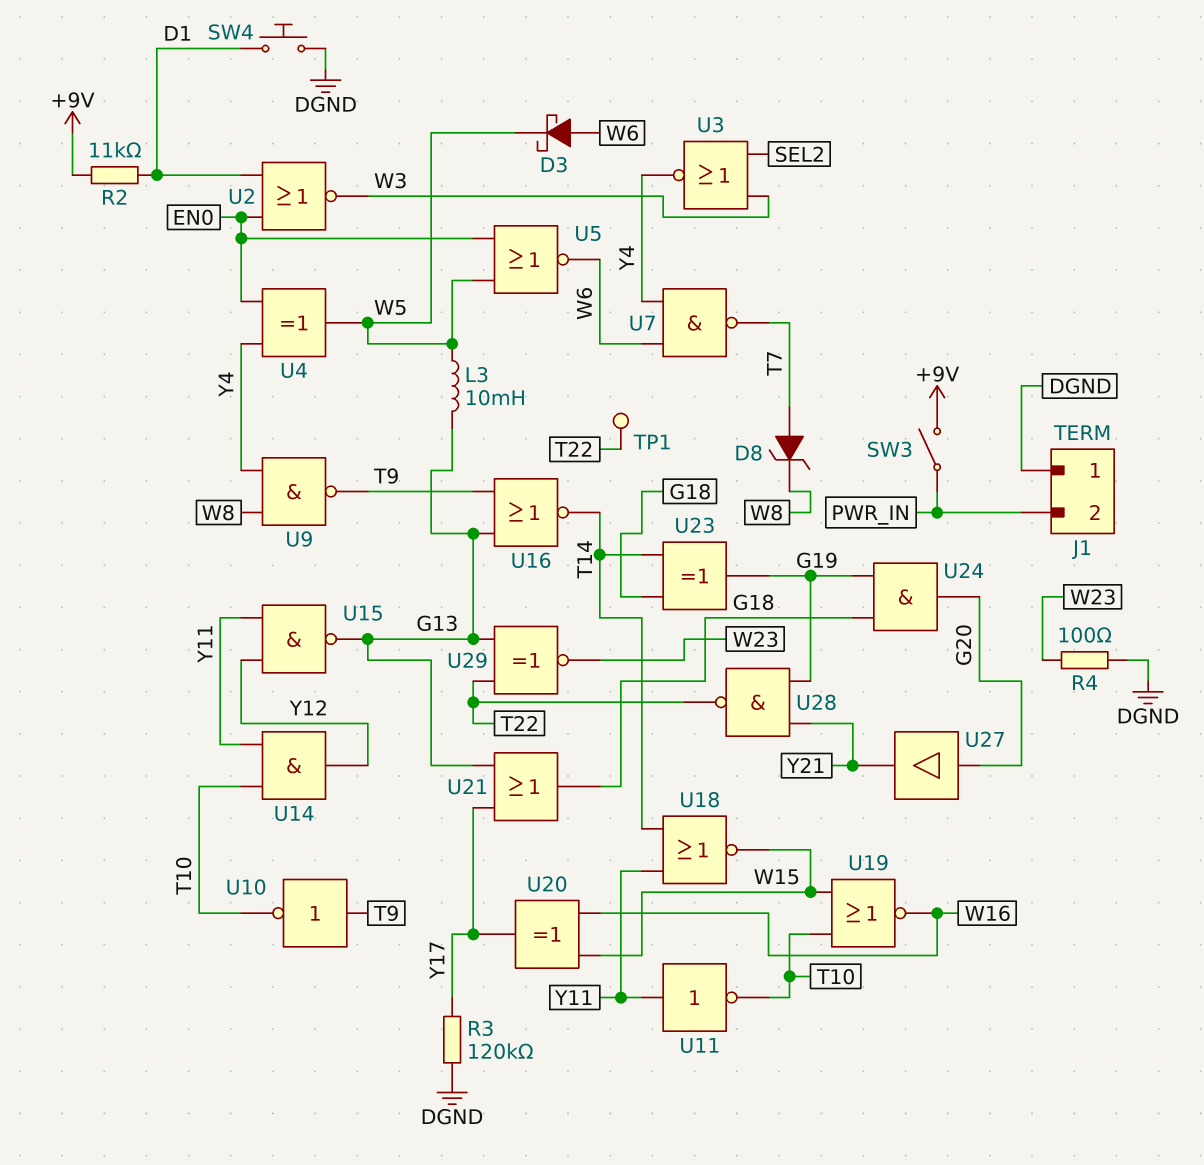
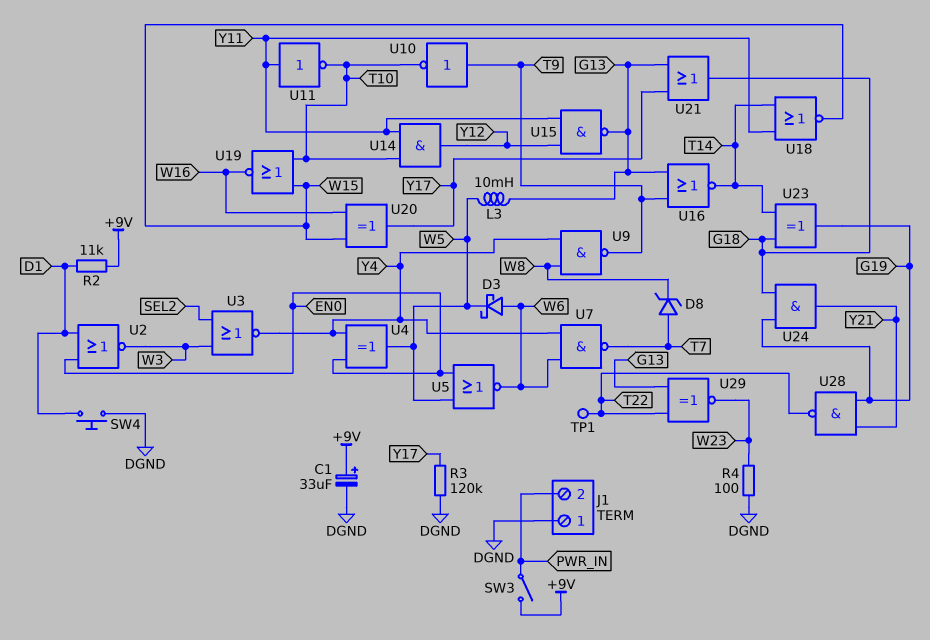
C1: none -> 33uF (plus +9V, minus DGND)
U24: AND (in G18, in G19, out G20) -> AND (in G18, in G19, out Y21)
U27: buffer (in G20, out Y21) -> none

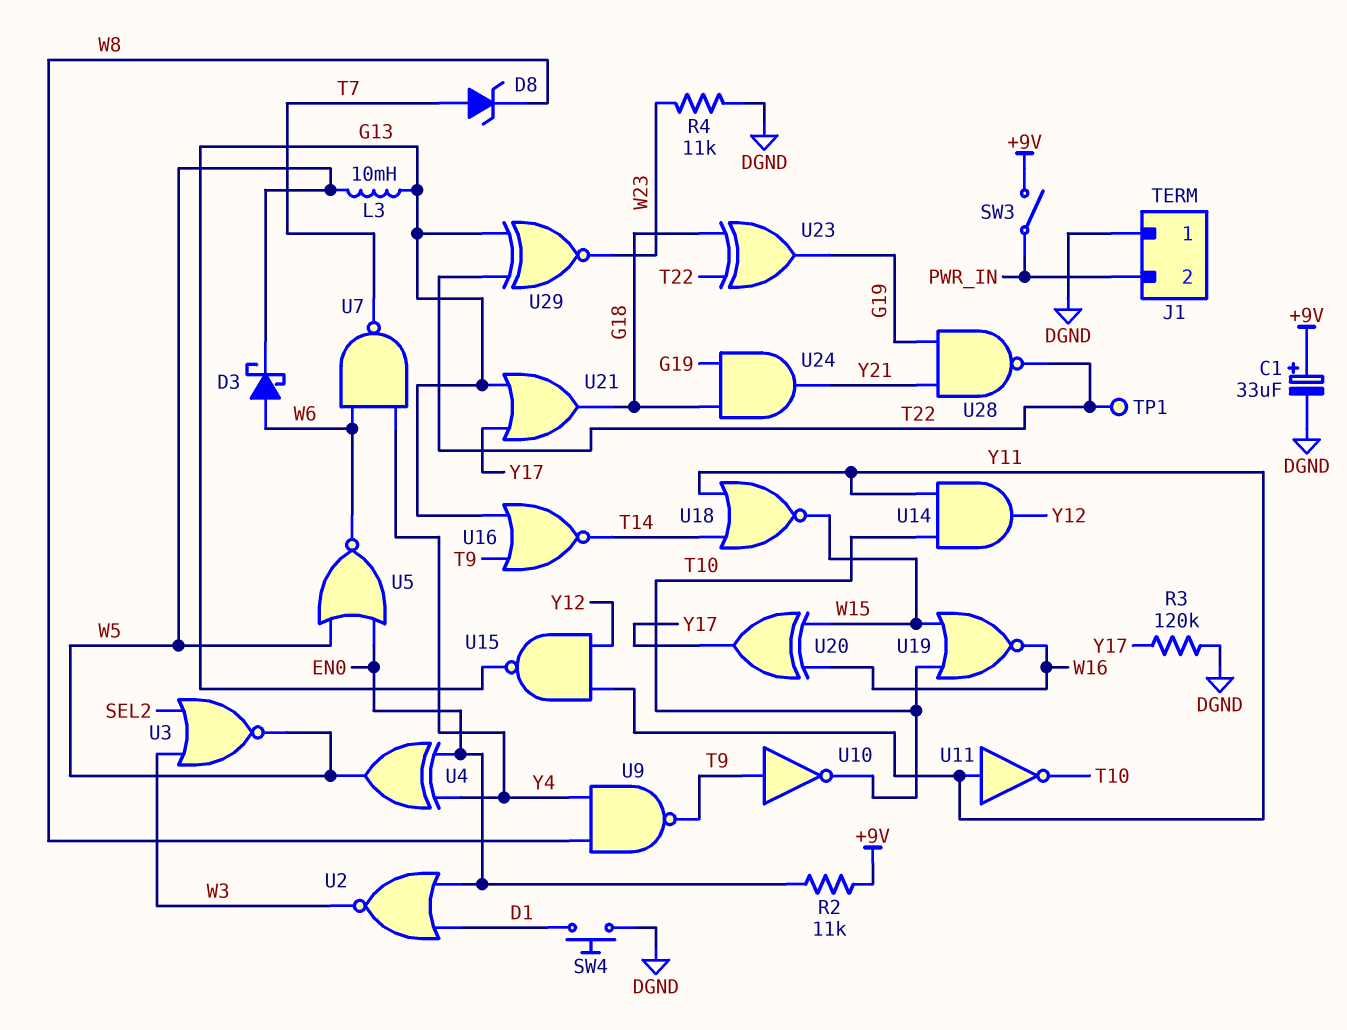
R2: 11k (+9V, D1) -> 11k (+9V, EN0)
R4: 100 (DGND, W23) -> 11k (DGND, W23)
U3: NOR (in SEL2, in W3, out Y4) -> NOR (in SEL2, in W3, out W5)
U23: XOR (in G18, in T14, out G19) -> XOR (in G18, in T22, out G19)

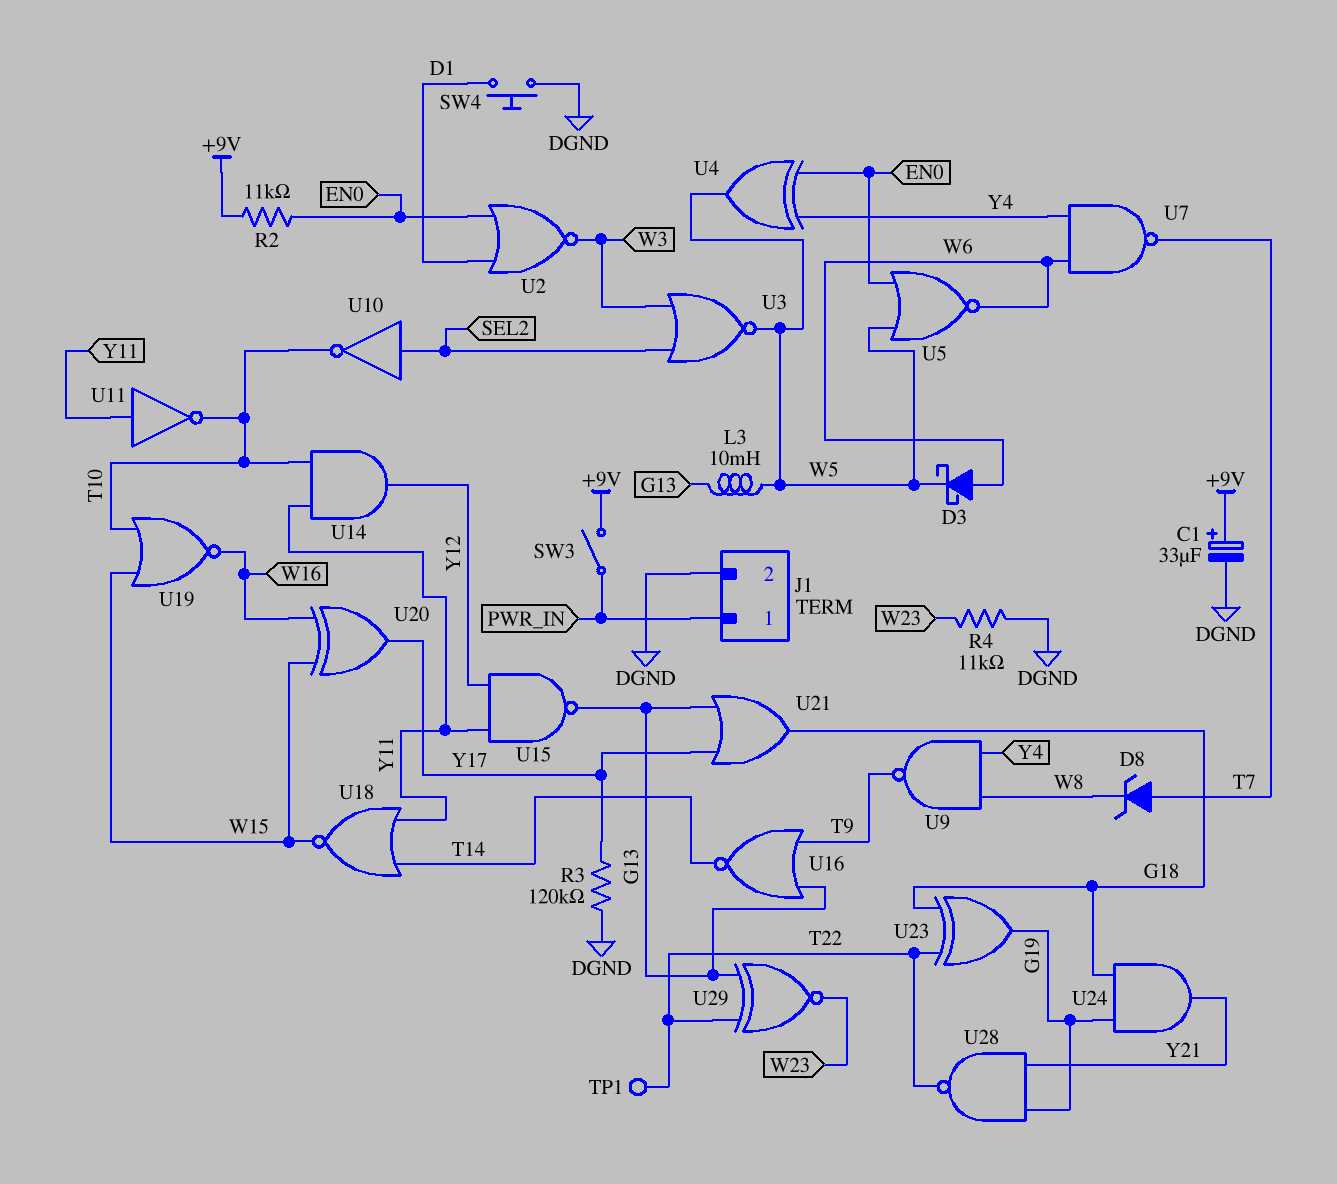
J1 pin 1: DGND -> PWR_IN
J1 pin 2: PWR_IN -> DGND
U10: NOT (in T9, out T10) -> NOT (in SEL2, out T10)

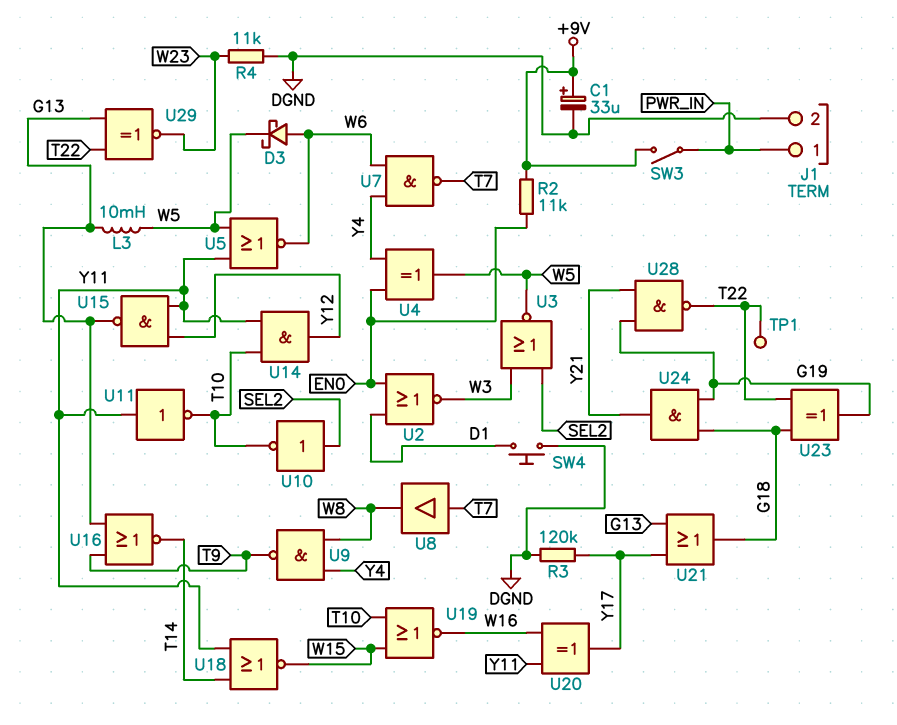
D8: zener (A T7, K W8) -> none
U5: NOR (in EN0, in W5, out W6) -> NOR (in W5, in Y11, out W6)
U8: none -> buffer (in T7, out W8)
U20: XOR (in W15, in W16, out Y17) -> XOR (in W16, in Y11, out Y17)

